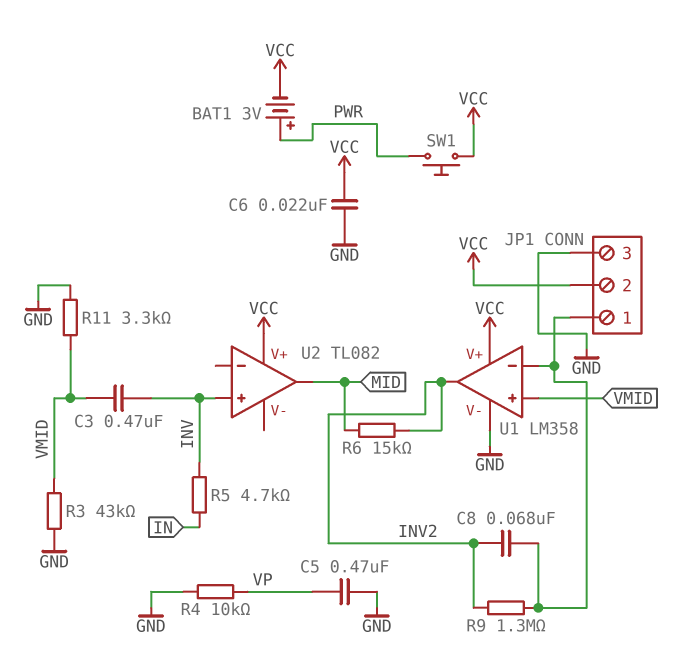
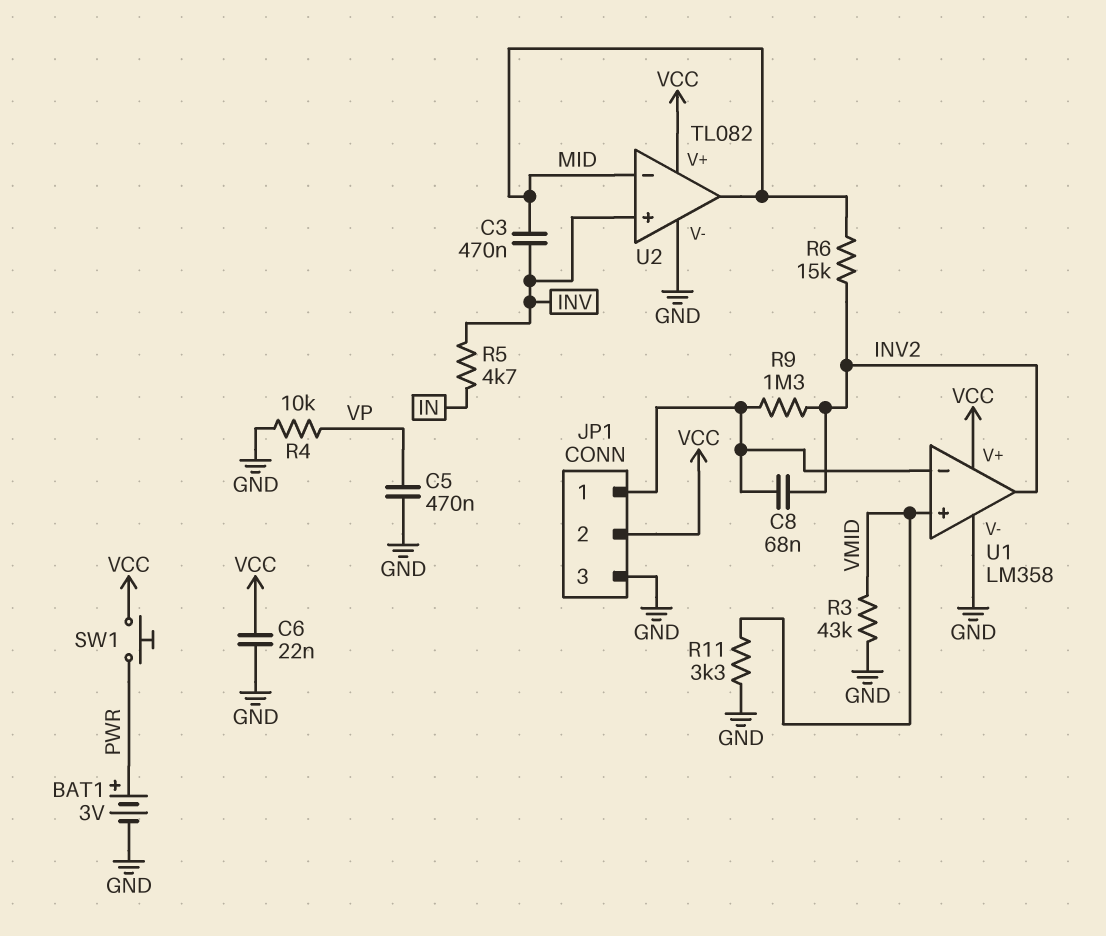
BAT1: 3V (plus PWR, minus VCC) -> 3V (plus PWR, minus GND)
C3: 470nF (INV, VMID) -> 470nF (INV, MID)
U2 pin V-: none -> GND
U2 pin in-: none -> MID

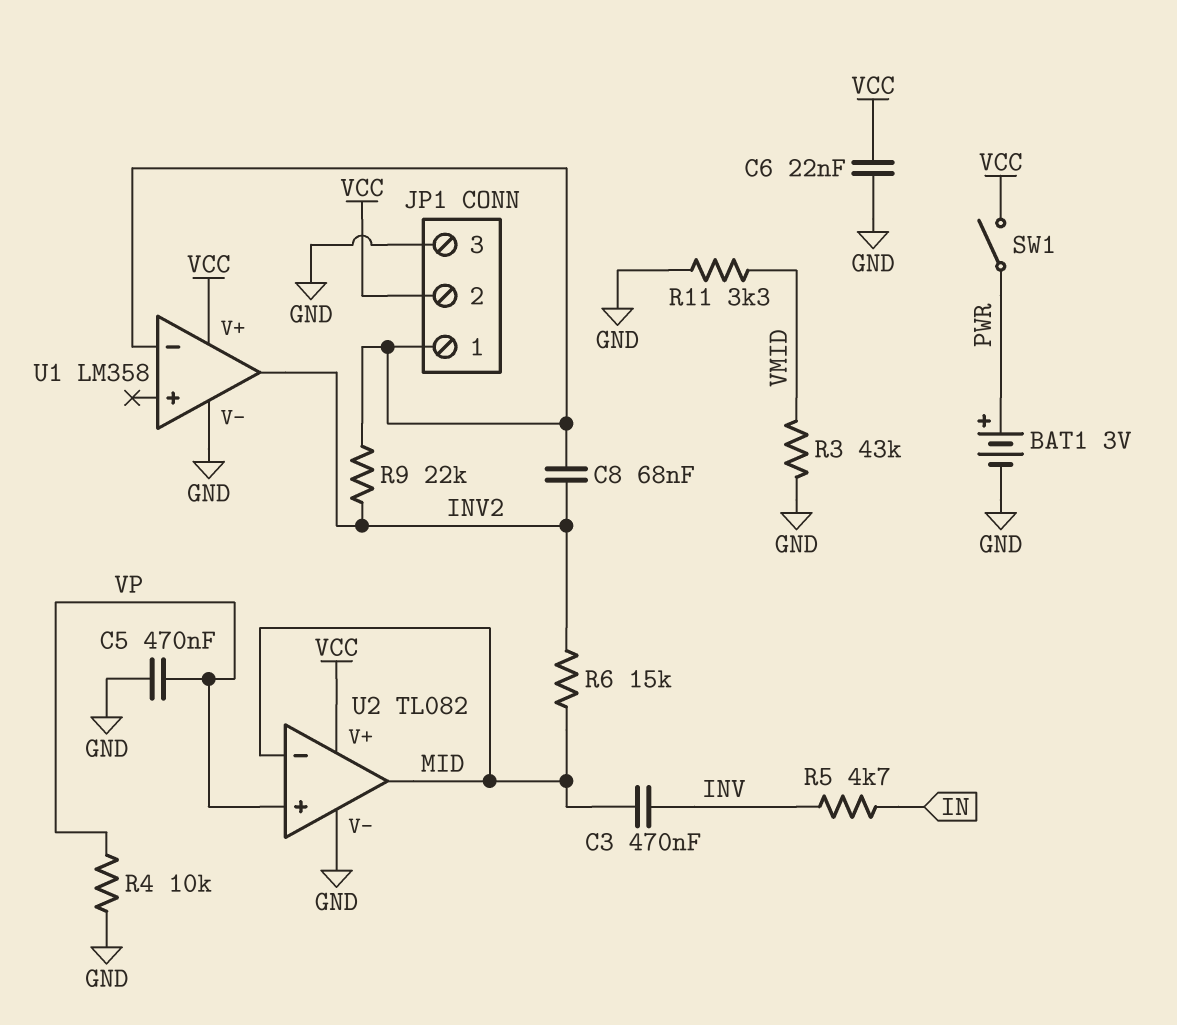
R9: 1.3M (INV2, JP1/1) -> 22k (INV2, JP1/1)
SW1: button (PWR, VCC) -> switch (PWR, VCC)
U1 pin in+: VMID -> none
U2 pin in+: INV -> VP

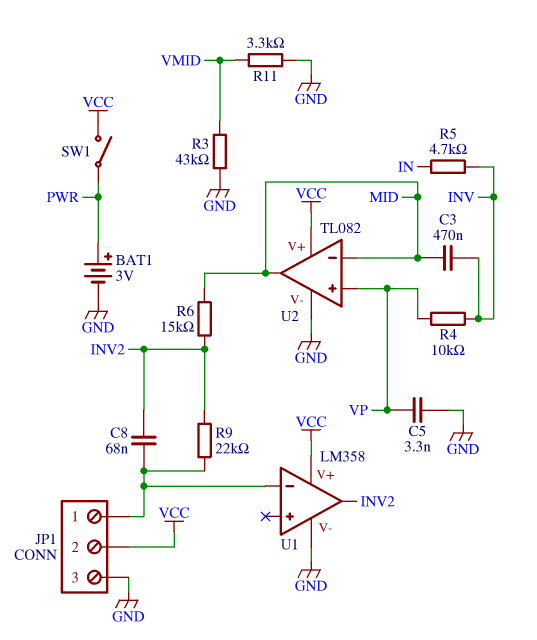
C5: 470nF (GND, VP) -> 3.3nF (GND, VP)
C6: 22nF (GND, VCC) -> none
R4: 10k (GND, VP) -> 10k (INV, VP)

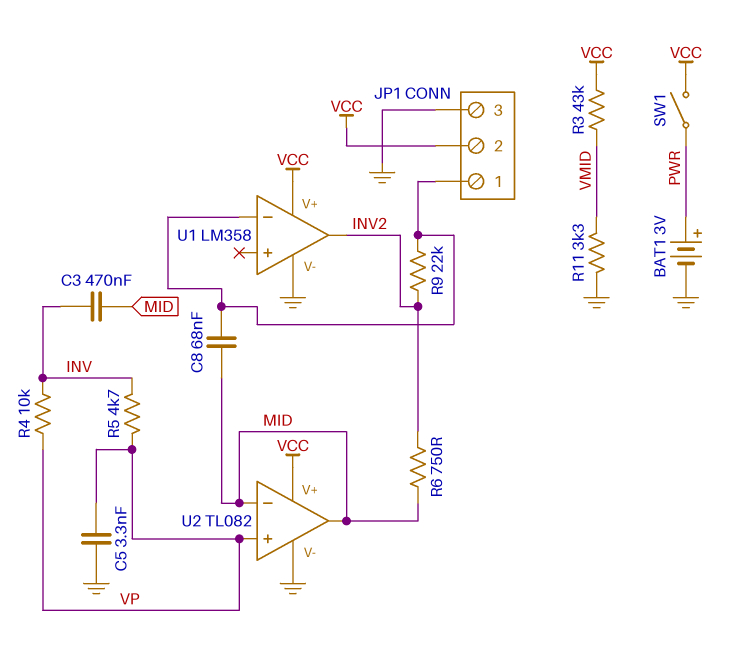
C8: 68nF (INV2, JP1/1) -> 68nF (JP1/1, MID)
R3: 43k (GND, VMID) -> 43k (VCC, VMID)
R5: 4.7k (IN, INV) -> 4.7k (INV, VP)
R6: 15k (INV2, MID) -> 750 (INV2, MID)

